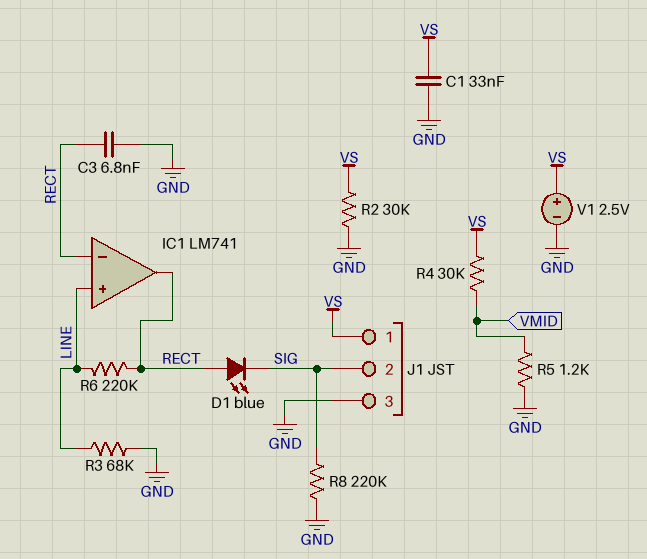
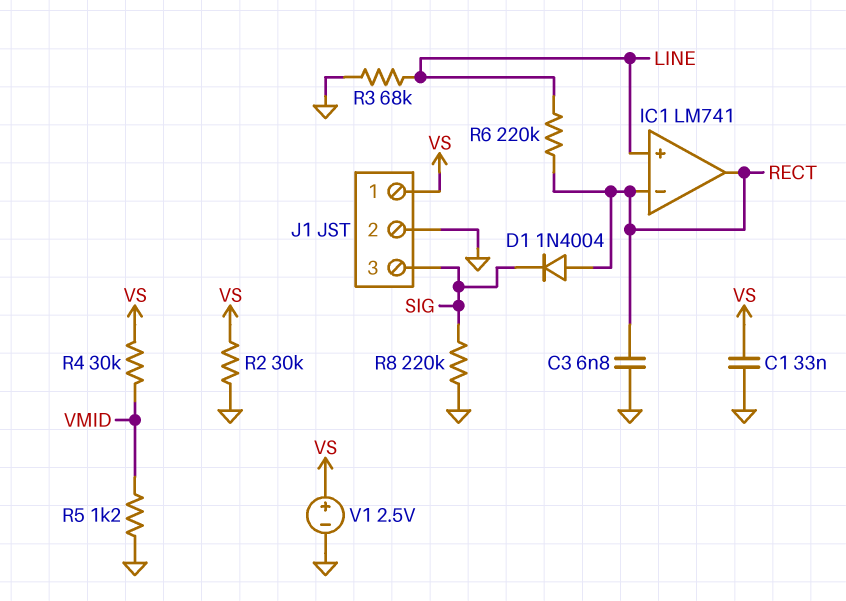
D1: LED blue (A RECT, K SIG) -> diode 1N4004 (A RECT, K SIG)
J1 pin 2: SIG -> GND
J1 pin 3: GND -> SIG

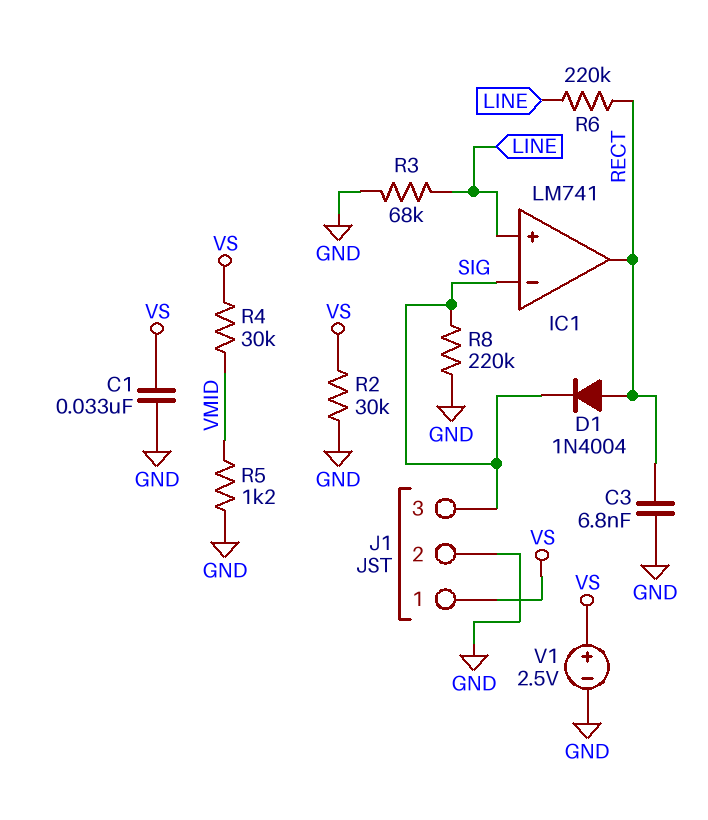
IC1 pin in-: RECT -> SIG

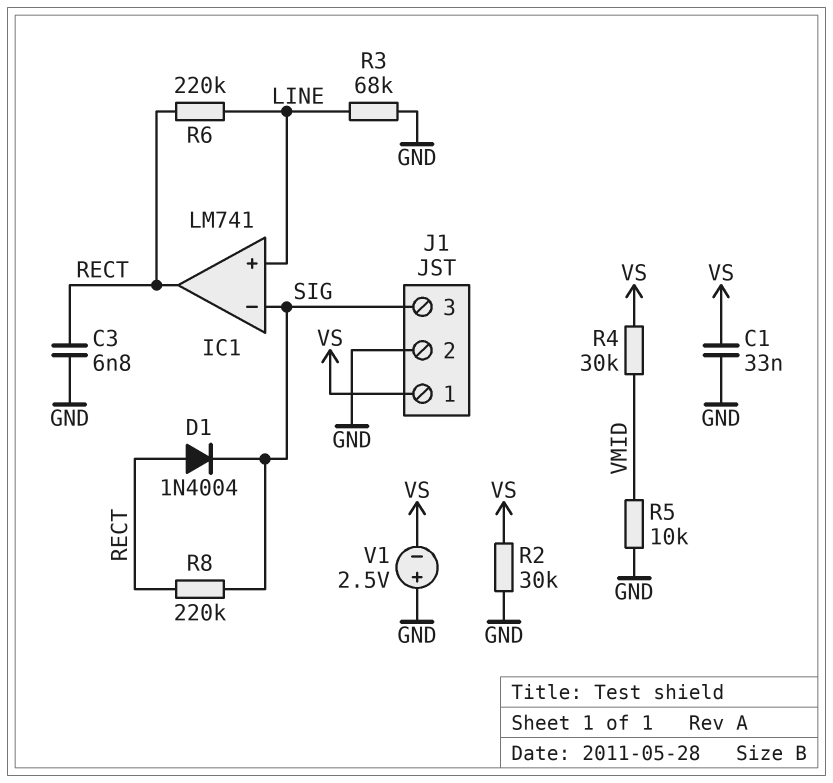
R5: 1.2k (GND, VMID) -> 10k (GND, VMID)
R8: 220k (GND, SIG) -> 220k (RECT, SIG)
V1: 2.5V (plus VS, minus GND) -> 2.5V (plus GND, minus VS)

